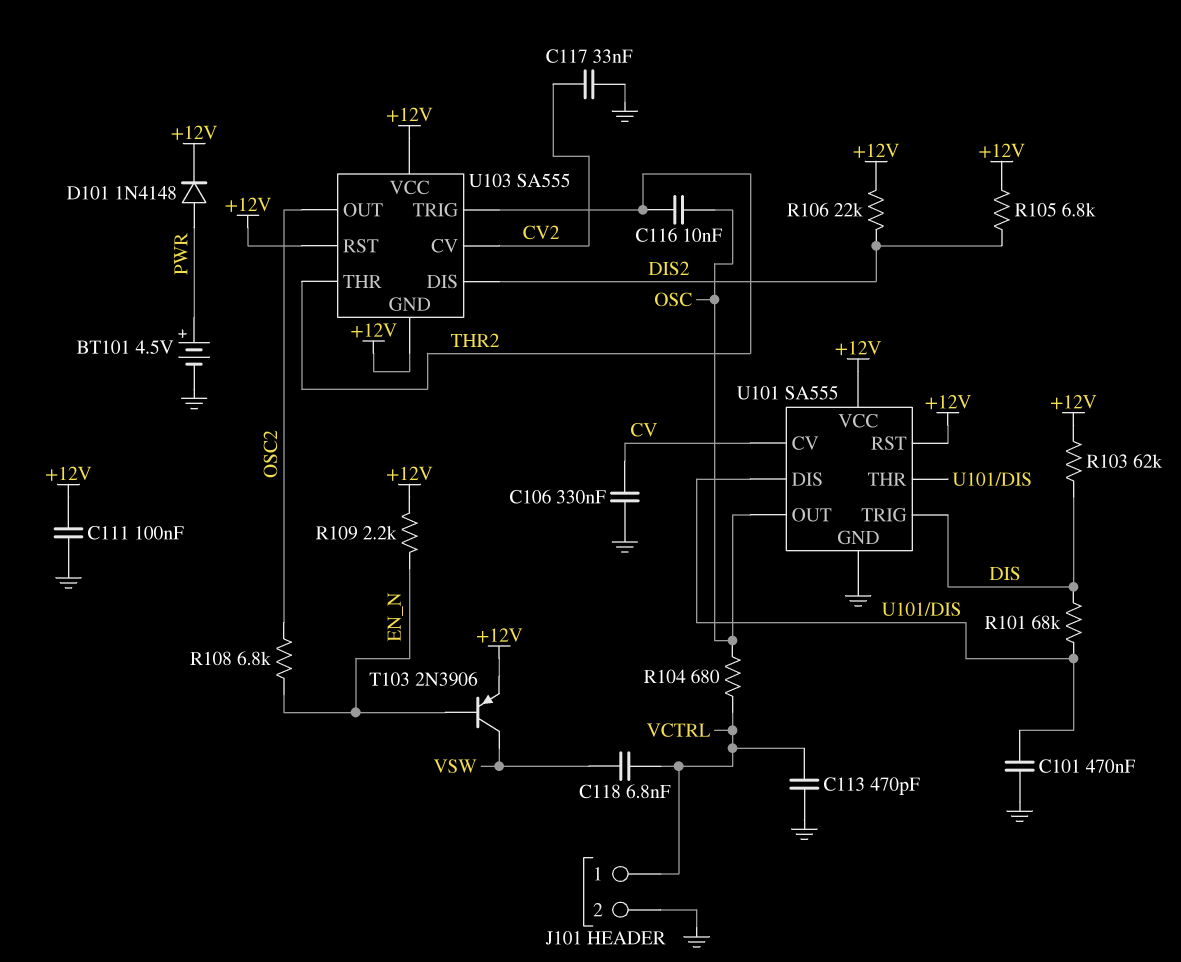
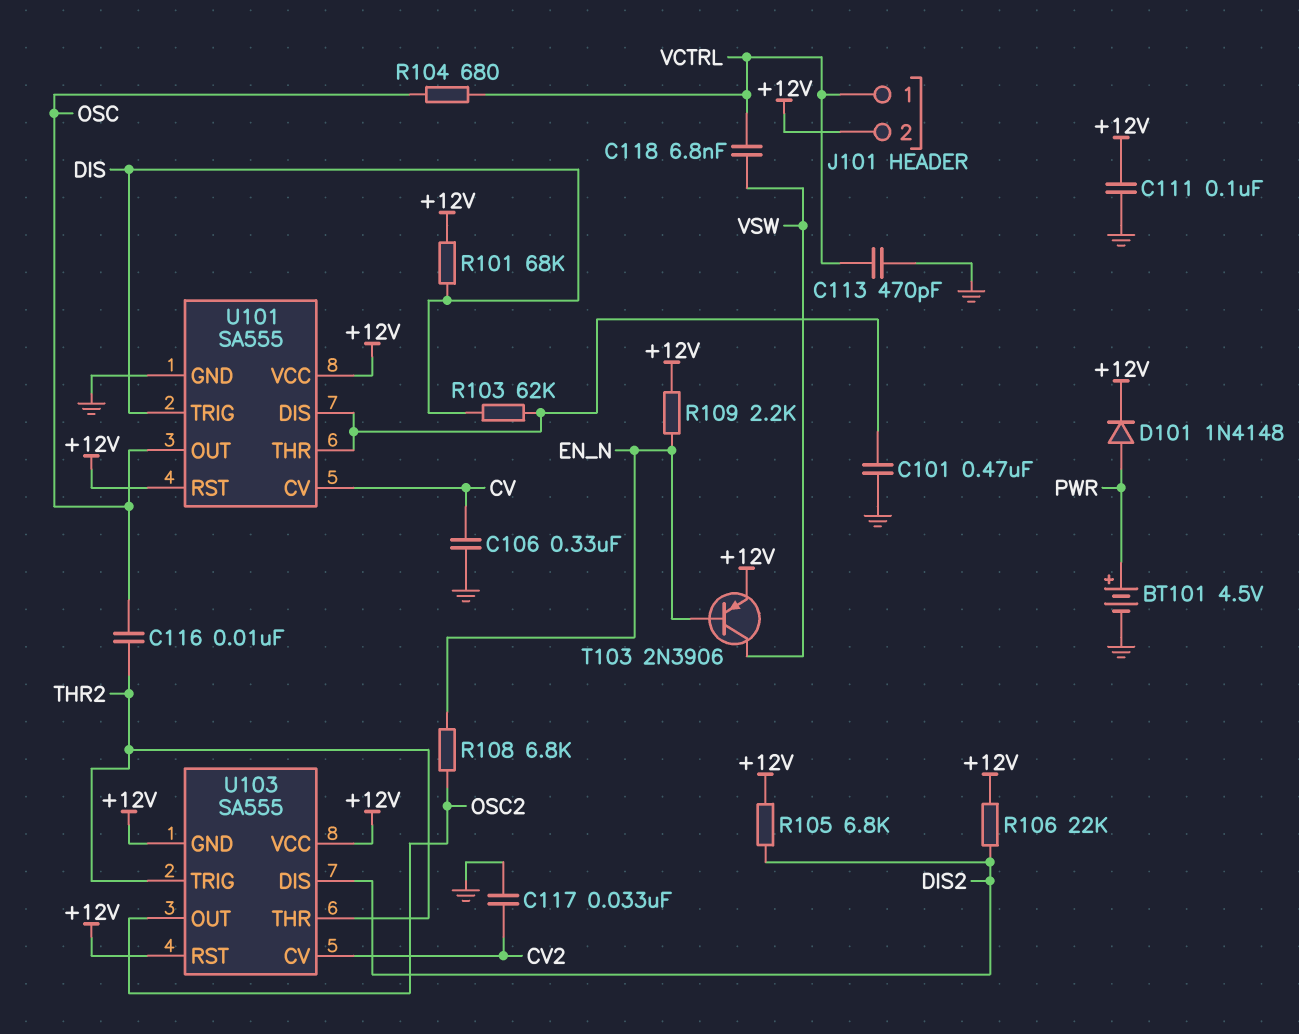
J101 pin 2: GND -> +12V
R101: 68k (DIS, U101/DIS) -> 68k (+12V, DIS)
R103: 62k (+12V, DIS) -> 62k (DIS, U101/DIS)

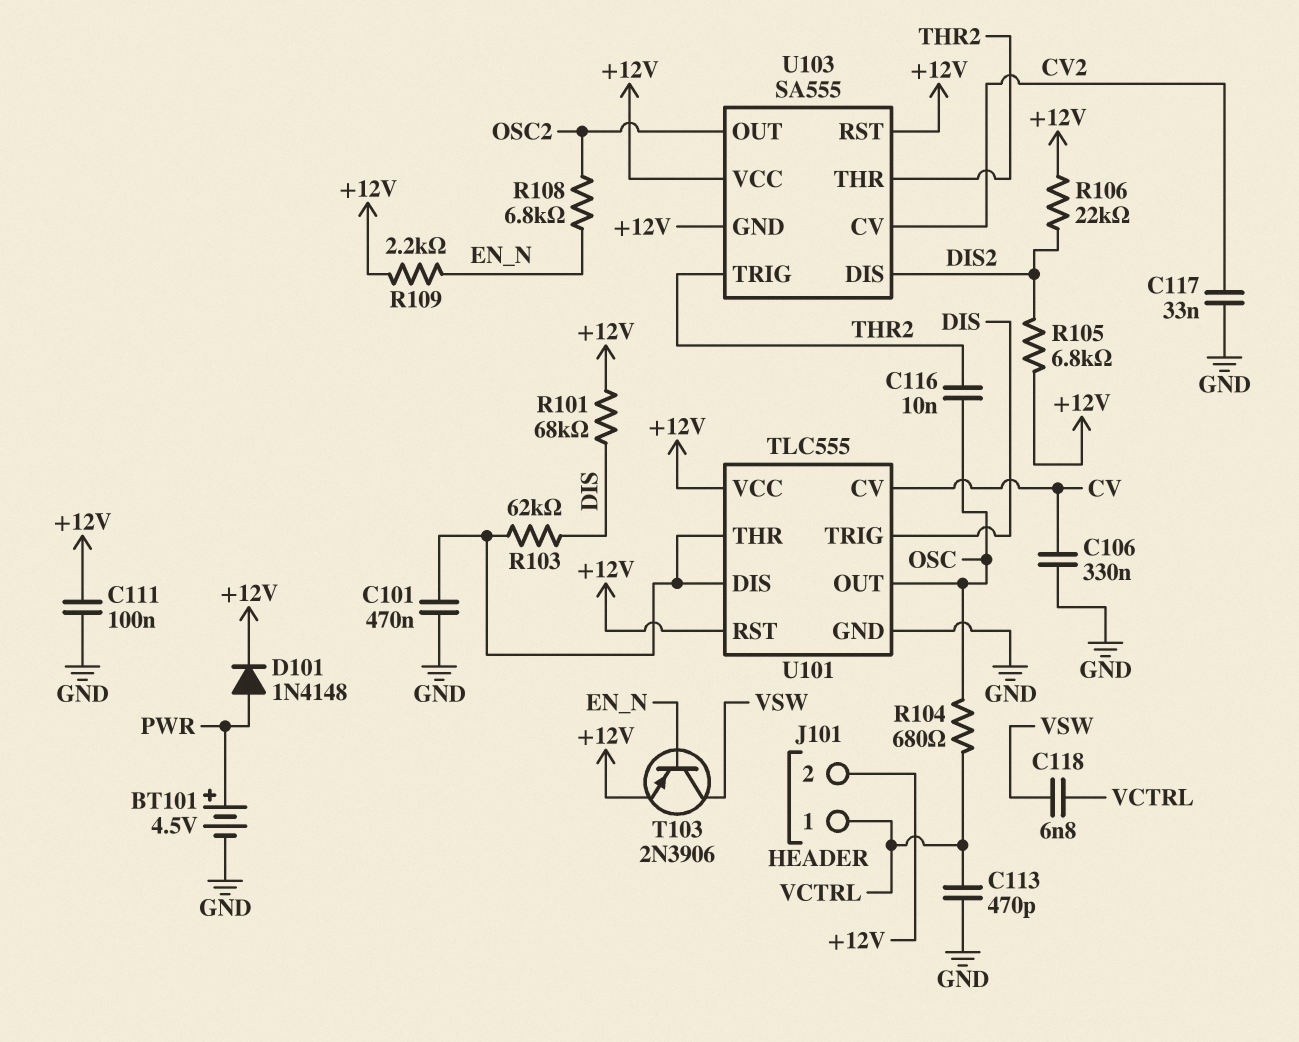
U101: SA555 -> TLC555

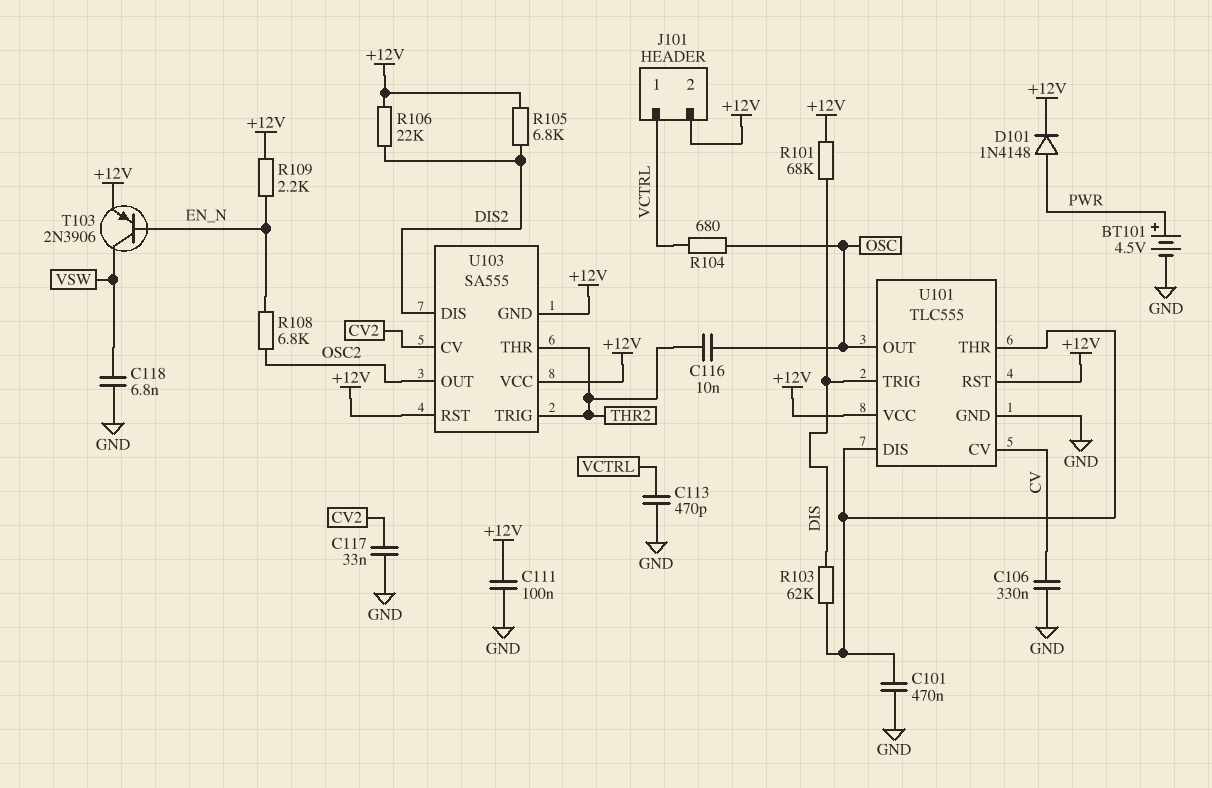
C118: 6.8nF (VCTRL, VSW) -> 6.8nF (GND, VSW)

